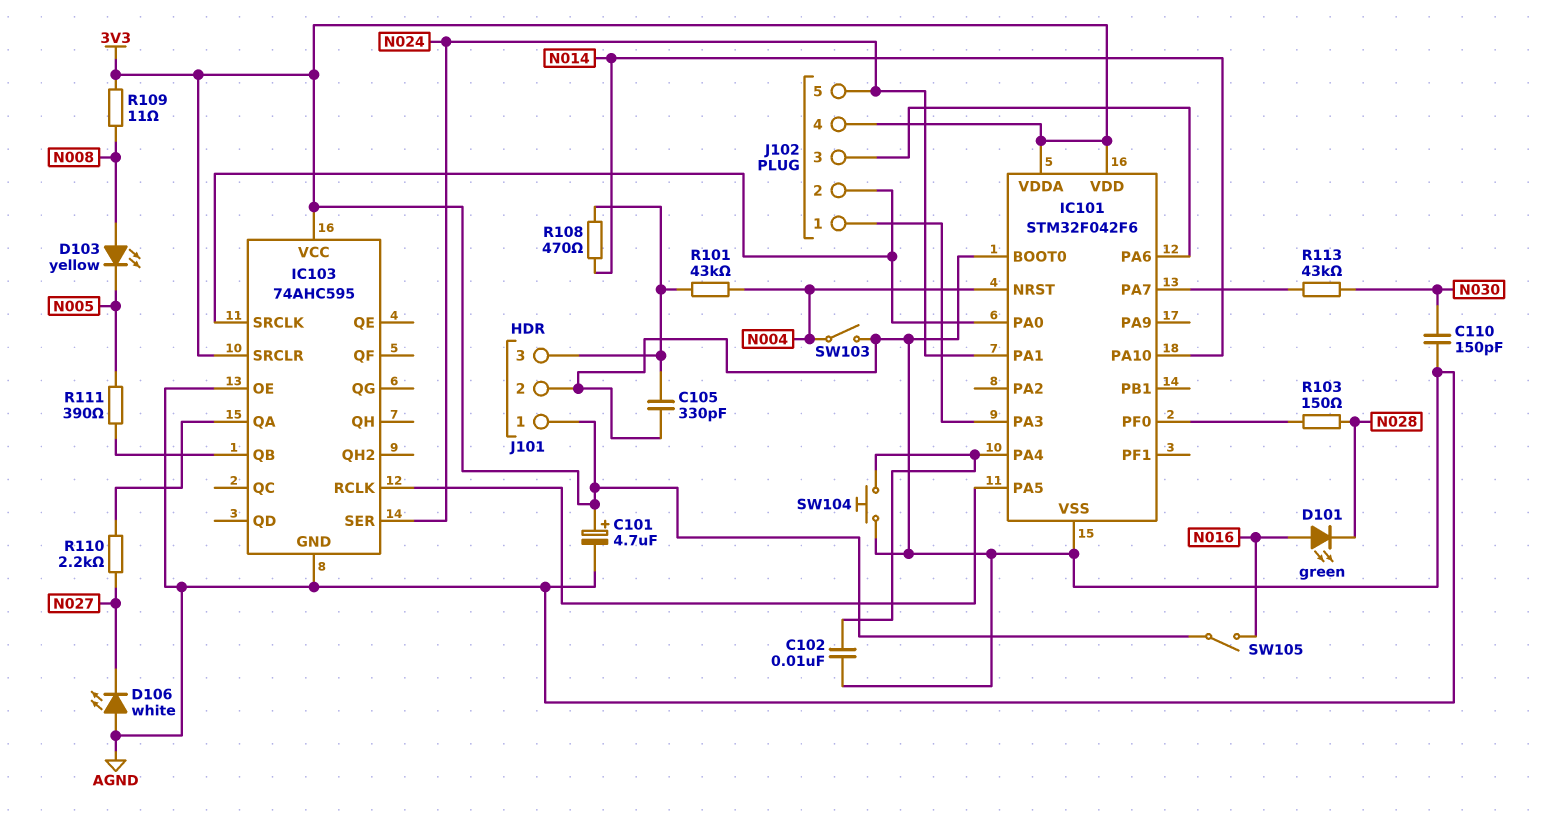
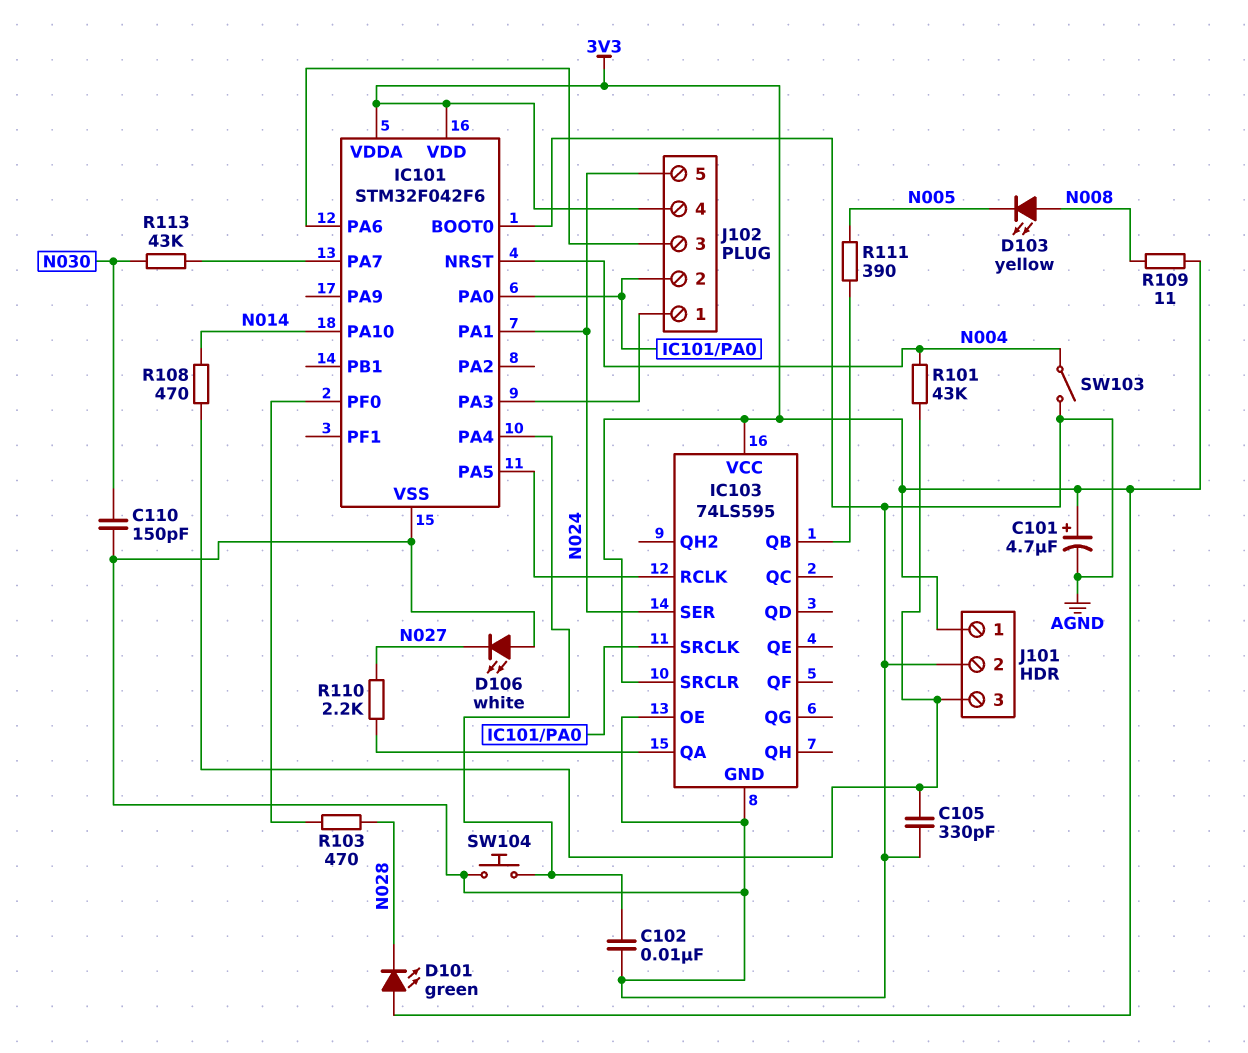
D101: LED green (A N016, K N028) -> LED green (A 3V3, K N028)
IC103: 74AHC595 -> 74LS595
R103: 150 (IC101/PF0, N028) -> 470 (IC101/PF0, N028)
SW105: switch (3V3, N016) -> none

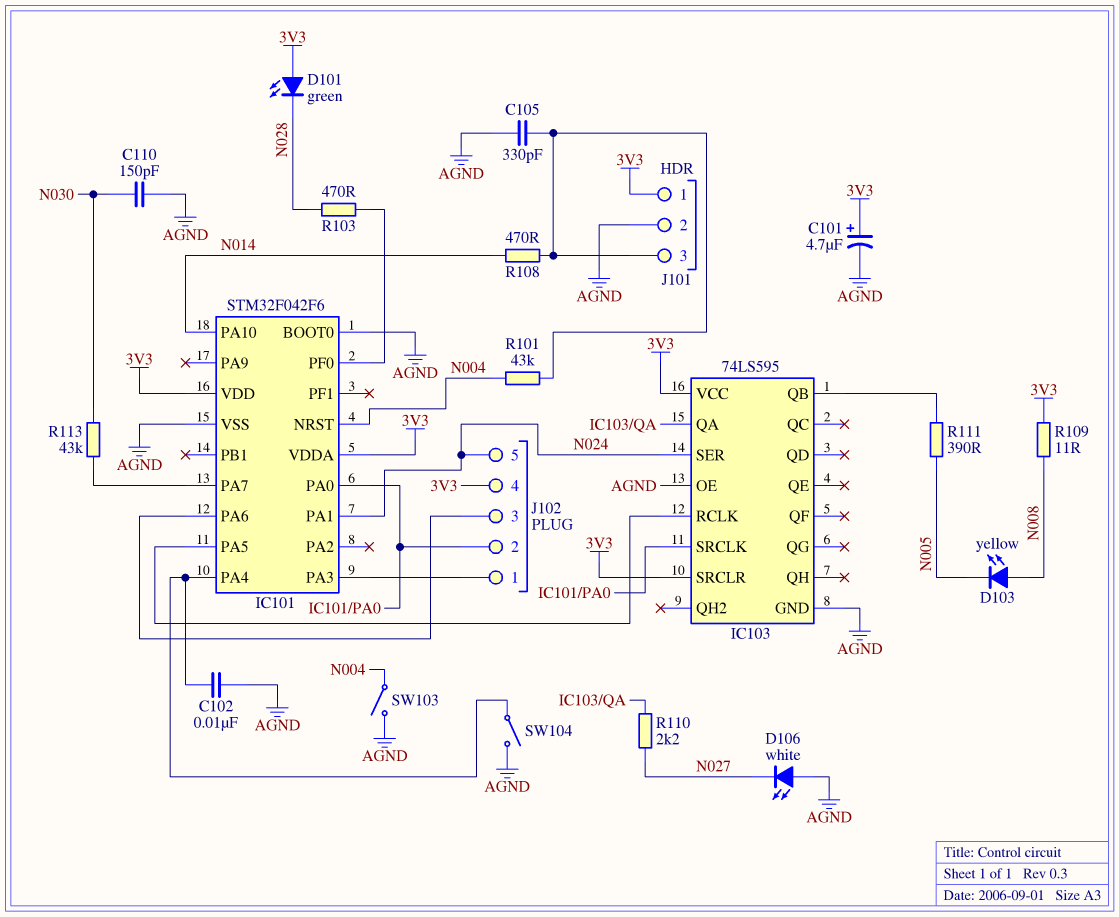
SW104: button (AGND, IC101/PA4) -> switch (AGND, IC101/PA4)

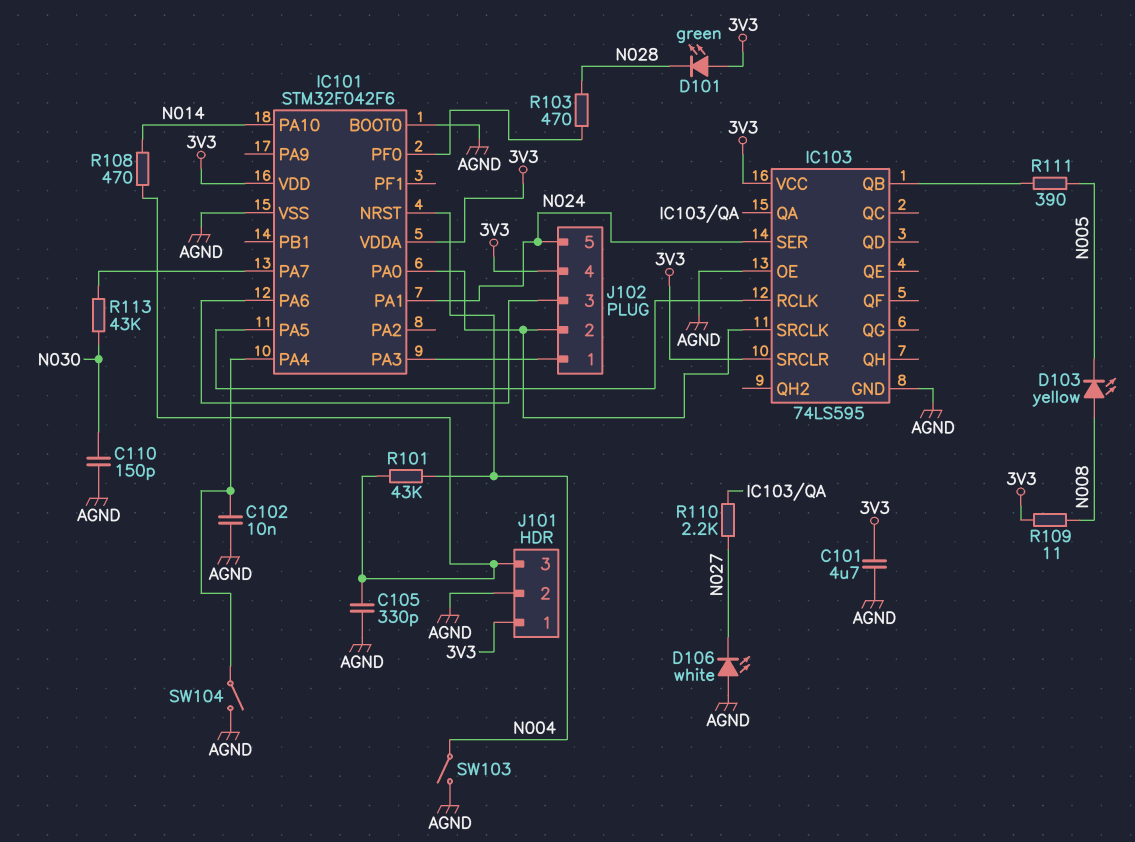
C101: 4.7uF (plus 3V3, minus AGND) -> 4.7uF (3V3, AGND)

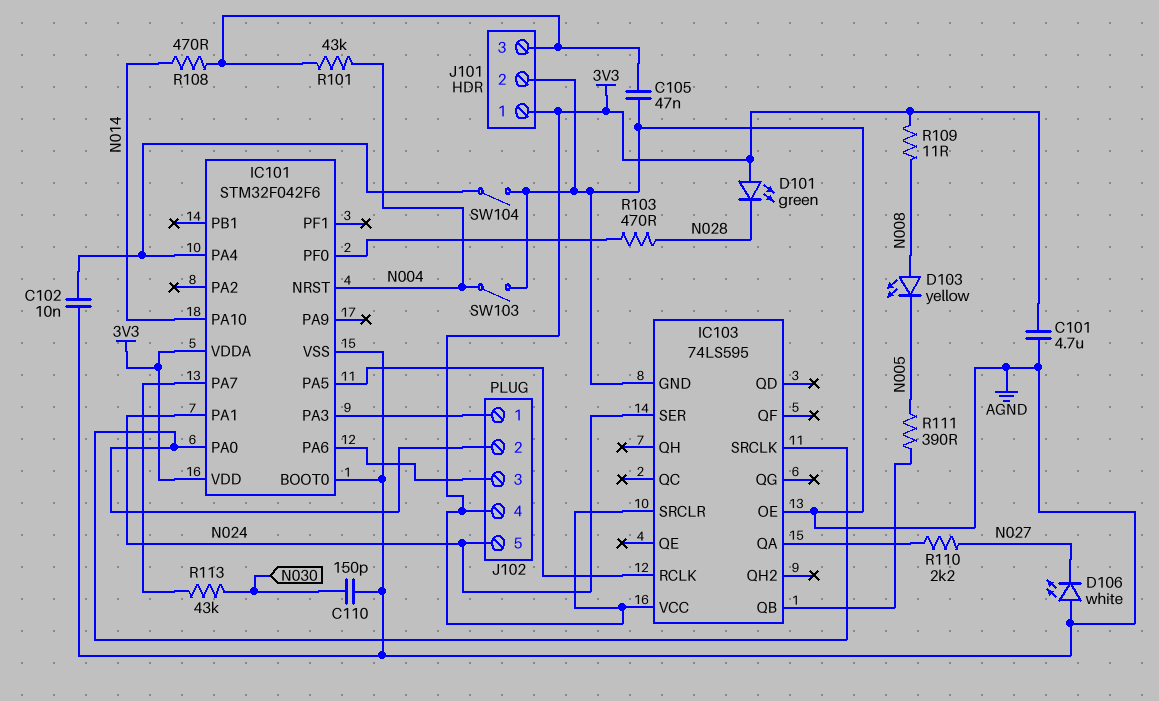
C105: 330pF (AGND, J101/3) -> 47nF (AGND, J101/3)

